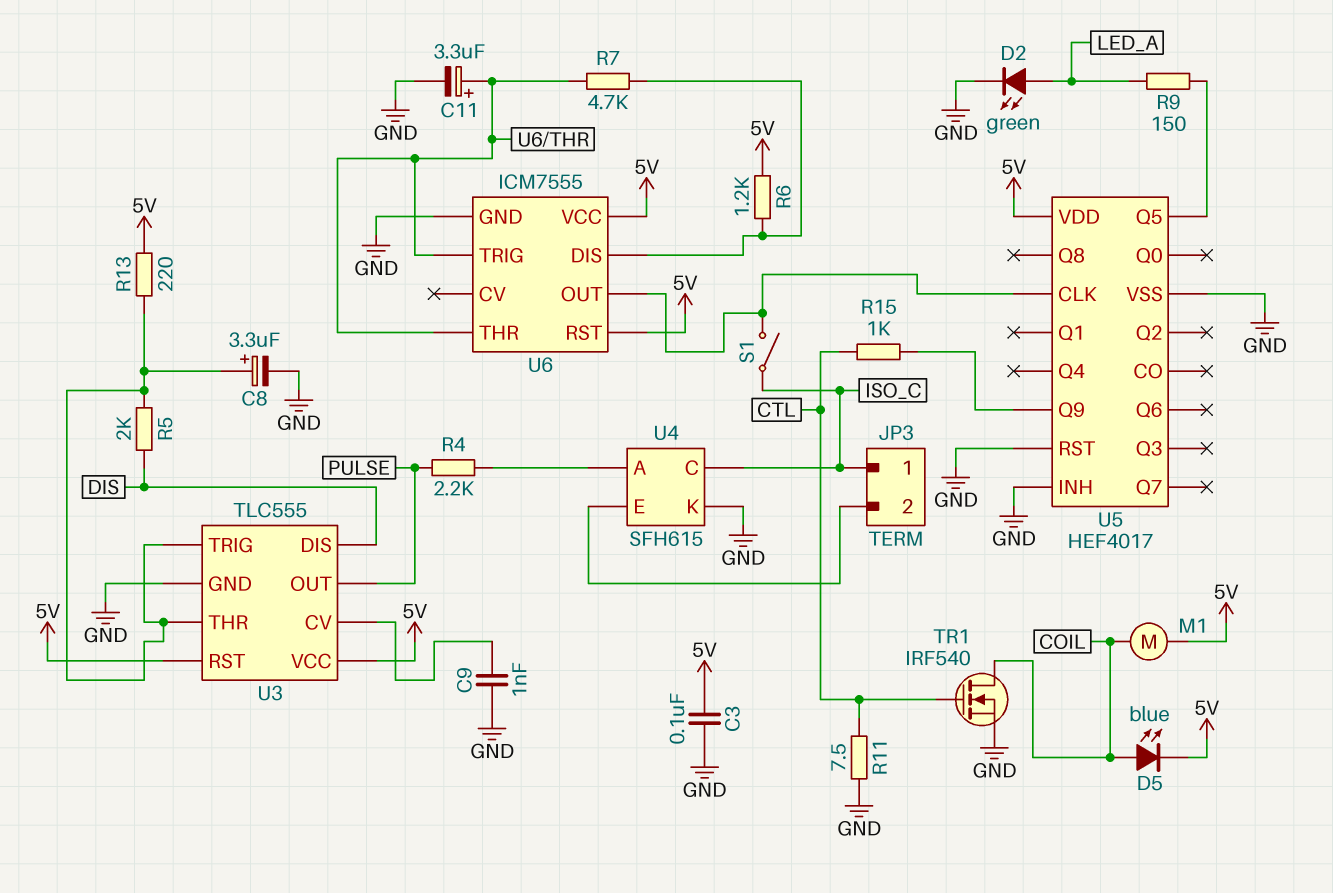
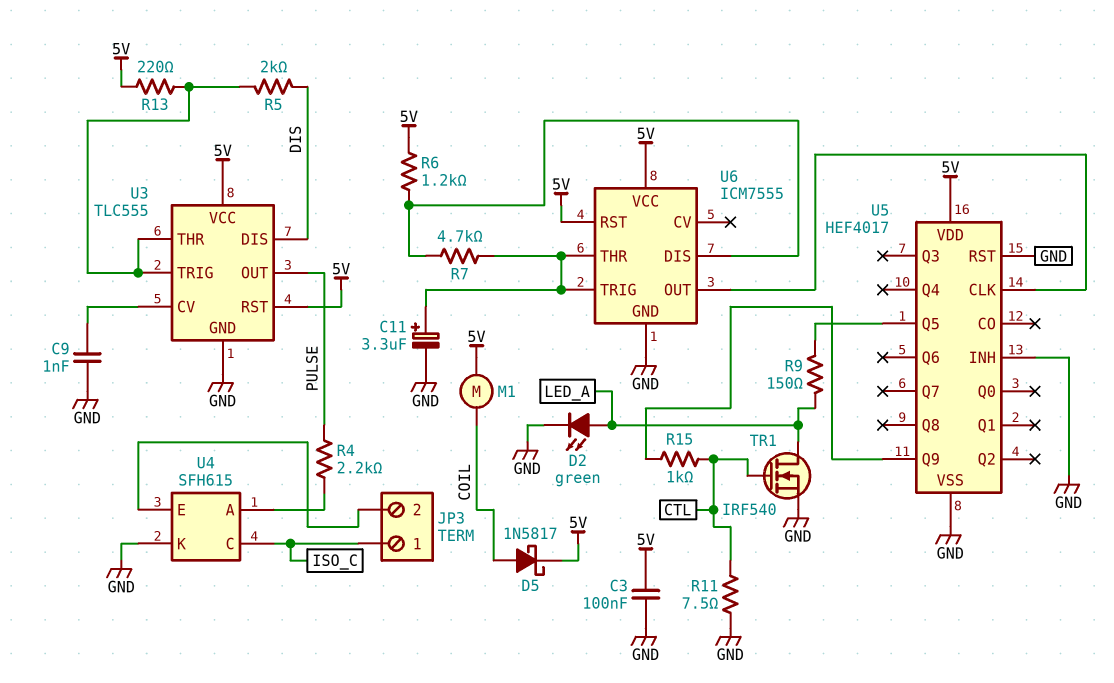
C8: 3.3uF (plus U3/THR, minus GND) -> none
D5: LED blue (A COIL, K 5V) -> schottky 1N5817 (A COIL, K 5V)
S1: switch (ISO_C, U5/CLK) -> none
TR1: NMOS IRF540 (G CTL, D COIL, S GND) -> NMOS IRF540 (G CTL, D LED_A, S GND)

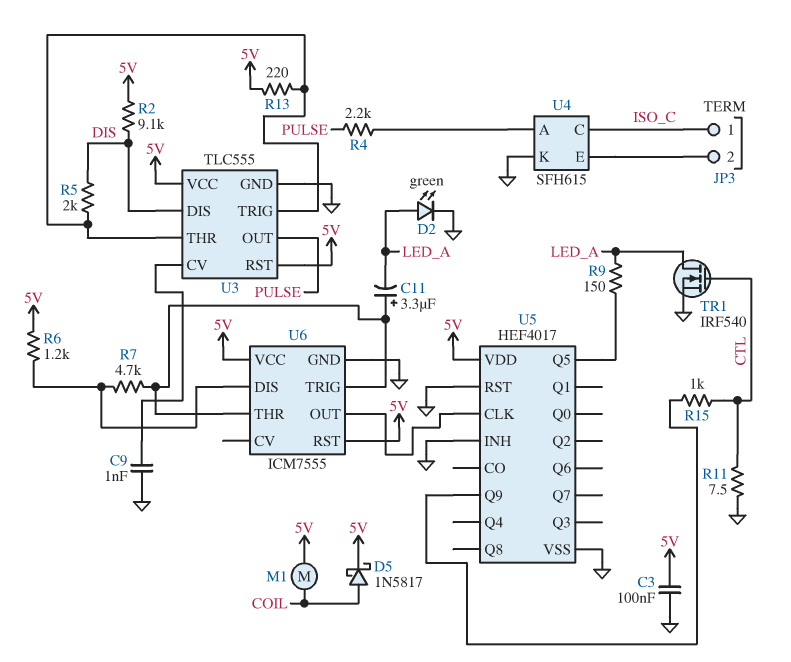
C11: 3.3uF (plus U6/THR, minus GND) -> 3.3uF (plus U6/THR, minus LED_A)
R2: none -> 9.1k (5V, DIS)

